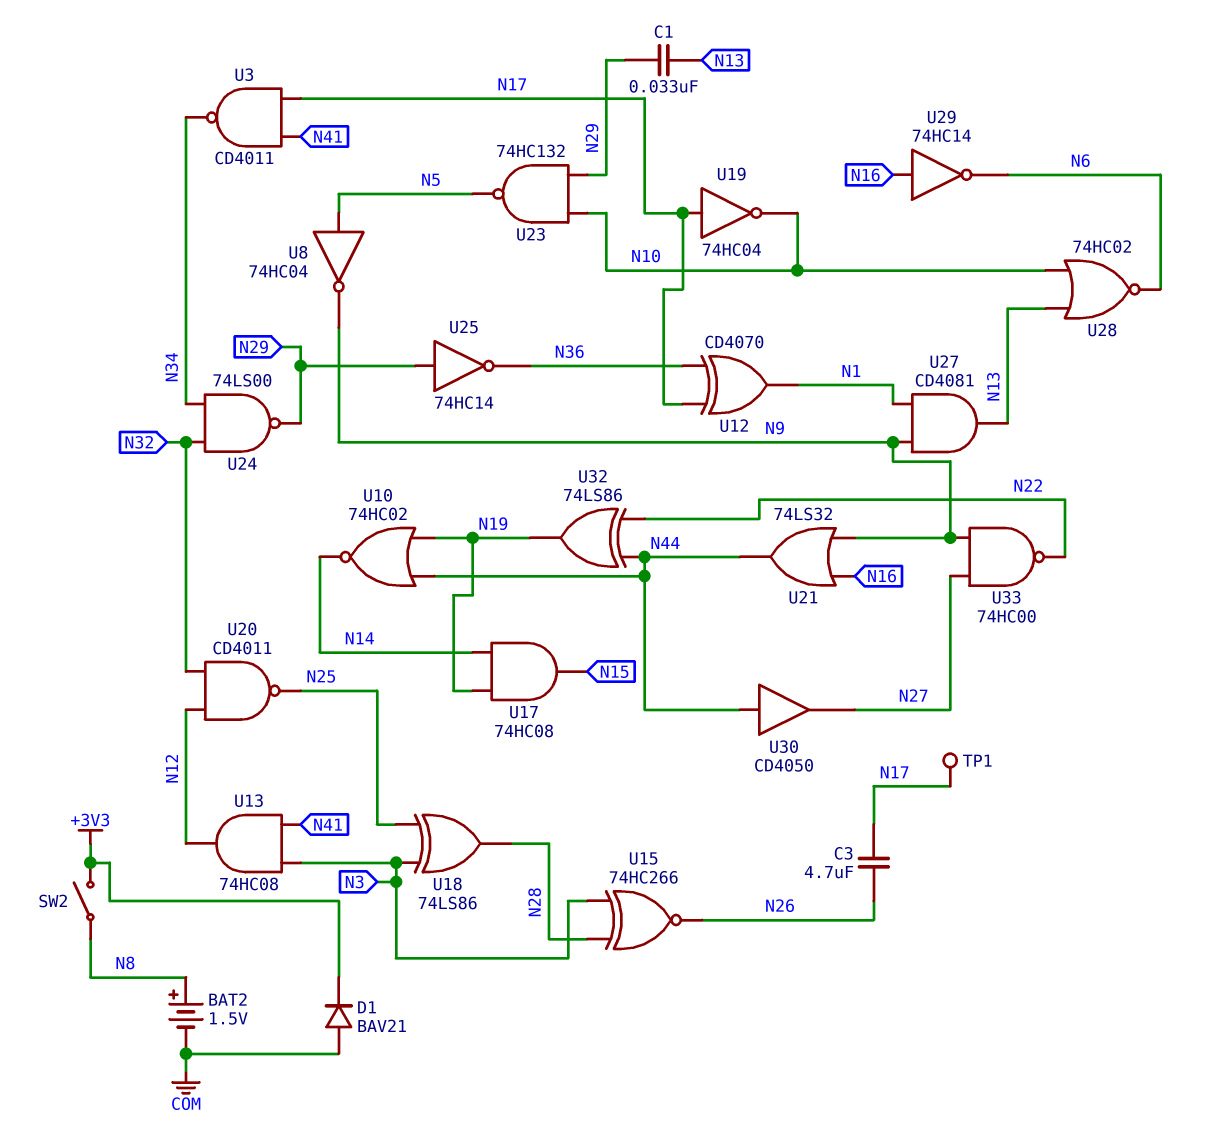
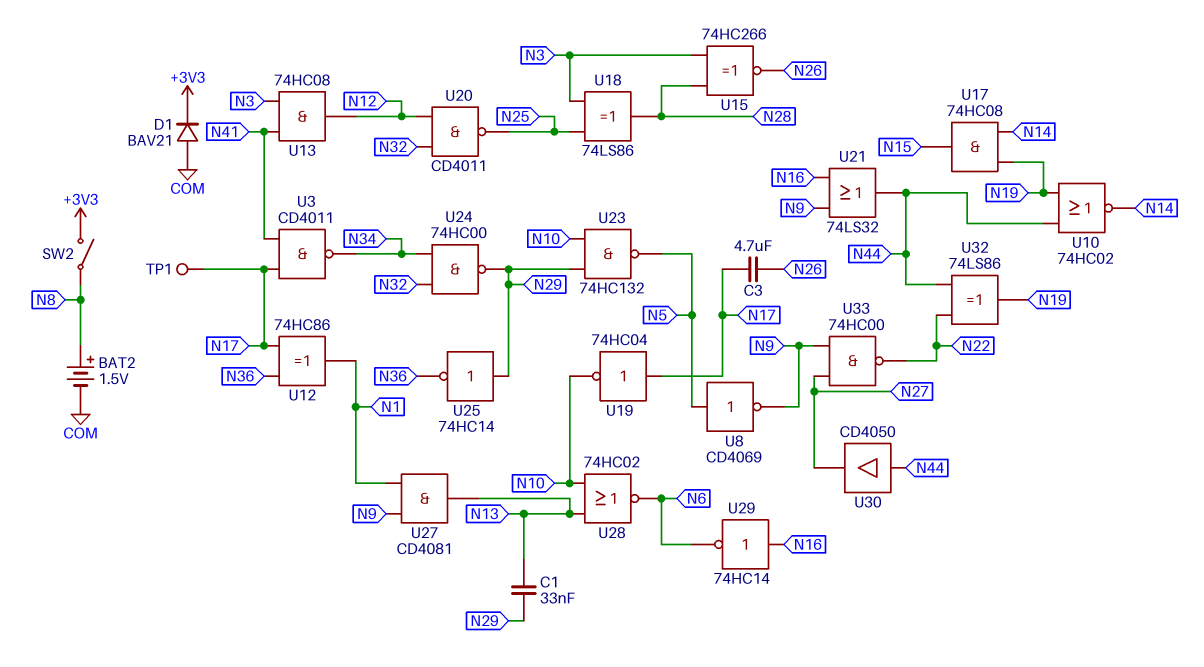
U8: NOT 74HC04 (in N5, out N9) -> NOT CD4069 (in N5, out N9)
U12: XOR CD4070 (in N17, in N36, out N1) -> XOR 74HC86 (in N17, in N36, out N1)
U24: NAND 74LS00 (in N32, in N34, out N29) -> NAND 74HC00 (in N32, in N34, out N29)

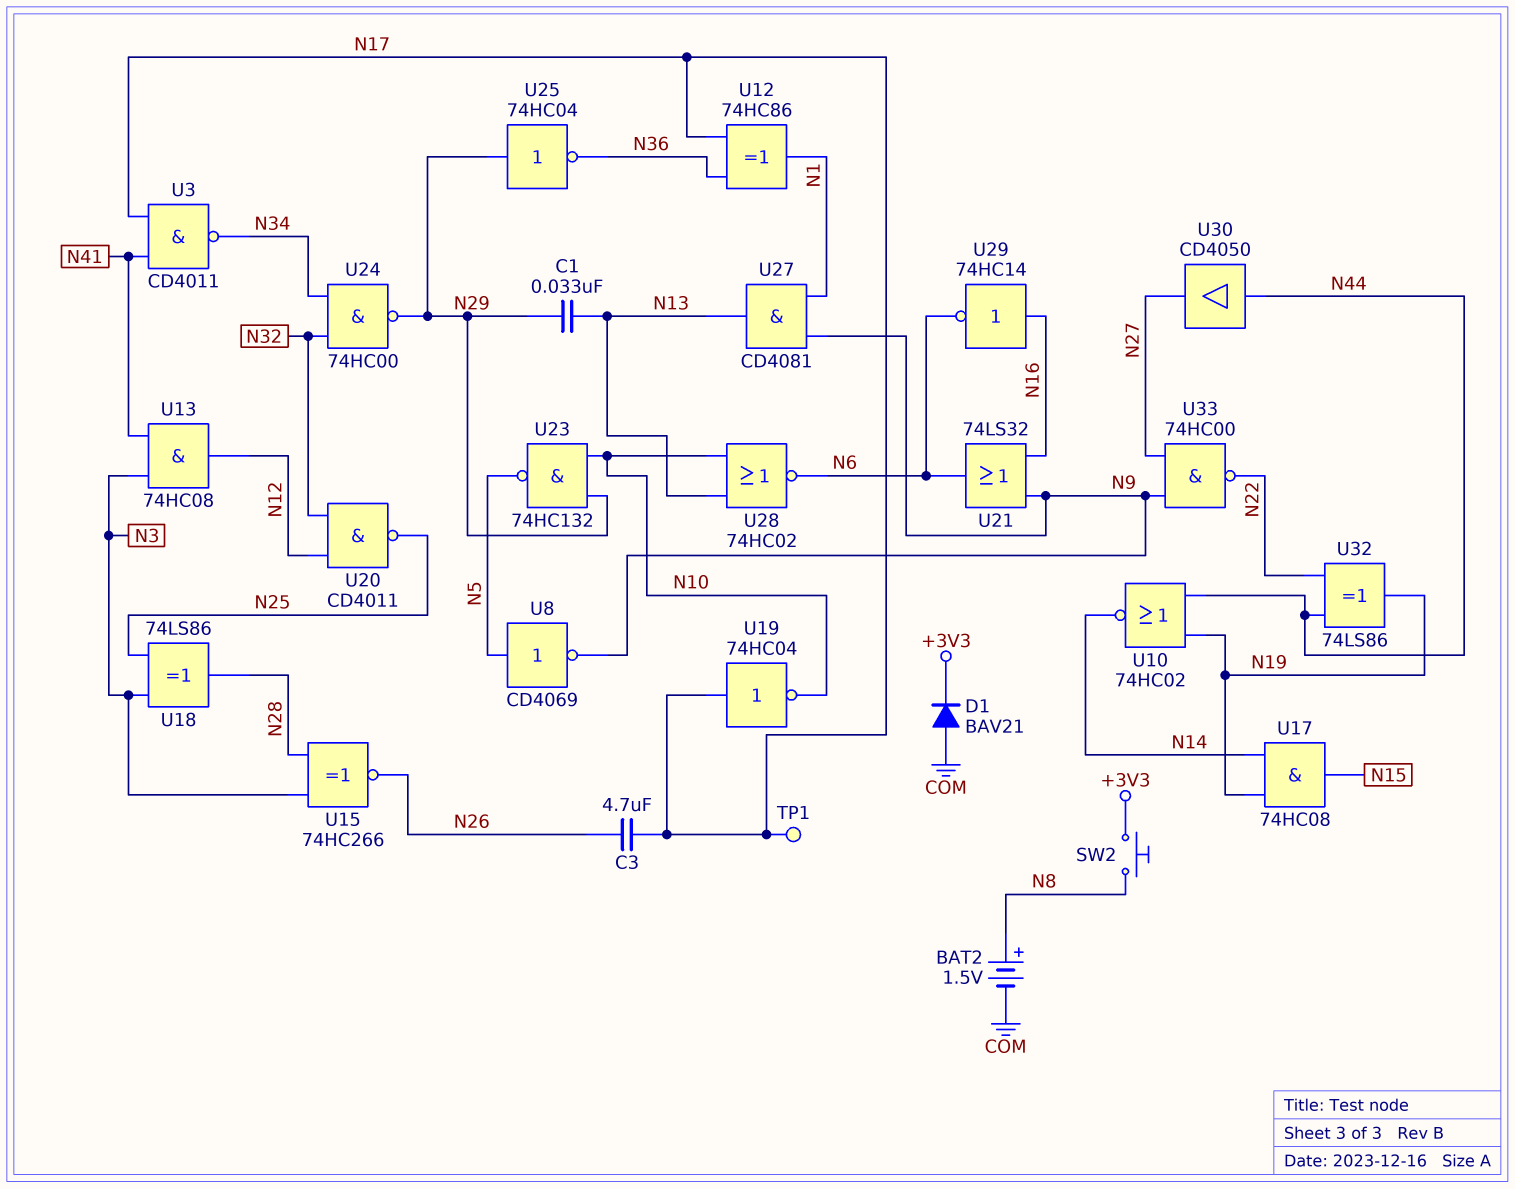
SW2: switch (+3V3, N8) -> button (+3V3, N8)
U21: OR 74LS32 (in N9, in N16, out N44) -> OR 74LS32 (in N9, in N16, out N6)
U25: NOT 74HC14 (in N29, out N36) -> NOT 74HC04 (in N29, out N36)

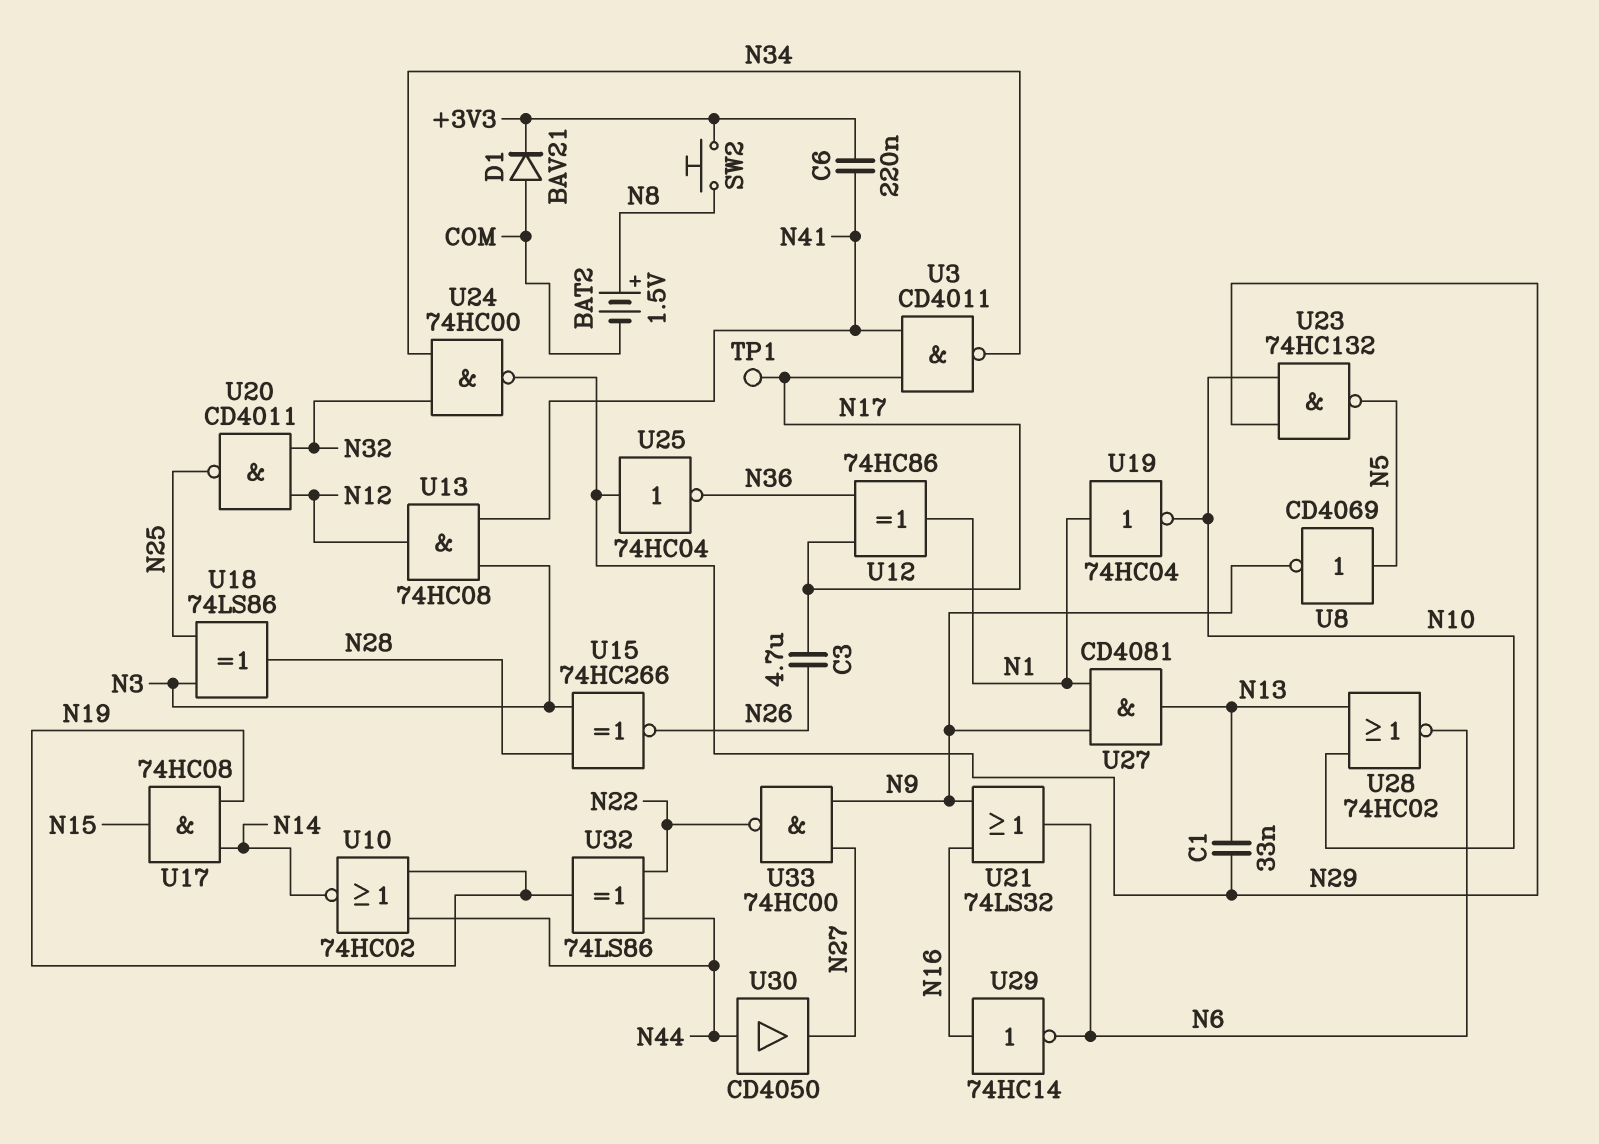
C6: none -> 220nF (+3V3, N41)
U19: NOT 74HC04 (in N17, out N10) -> NOT 74HC04 (in N1, out N10)

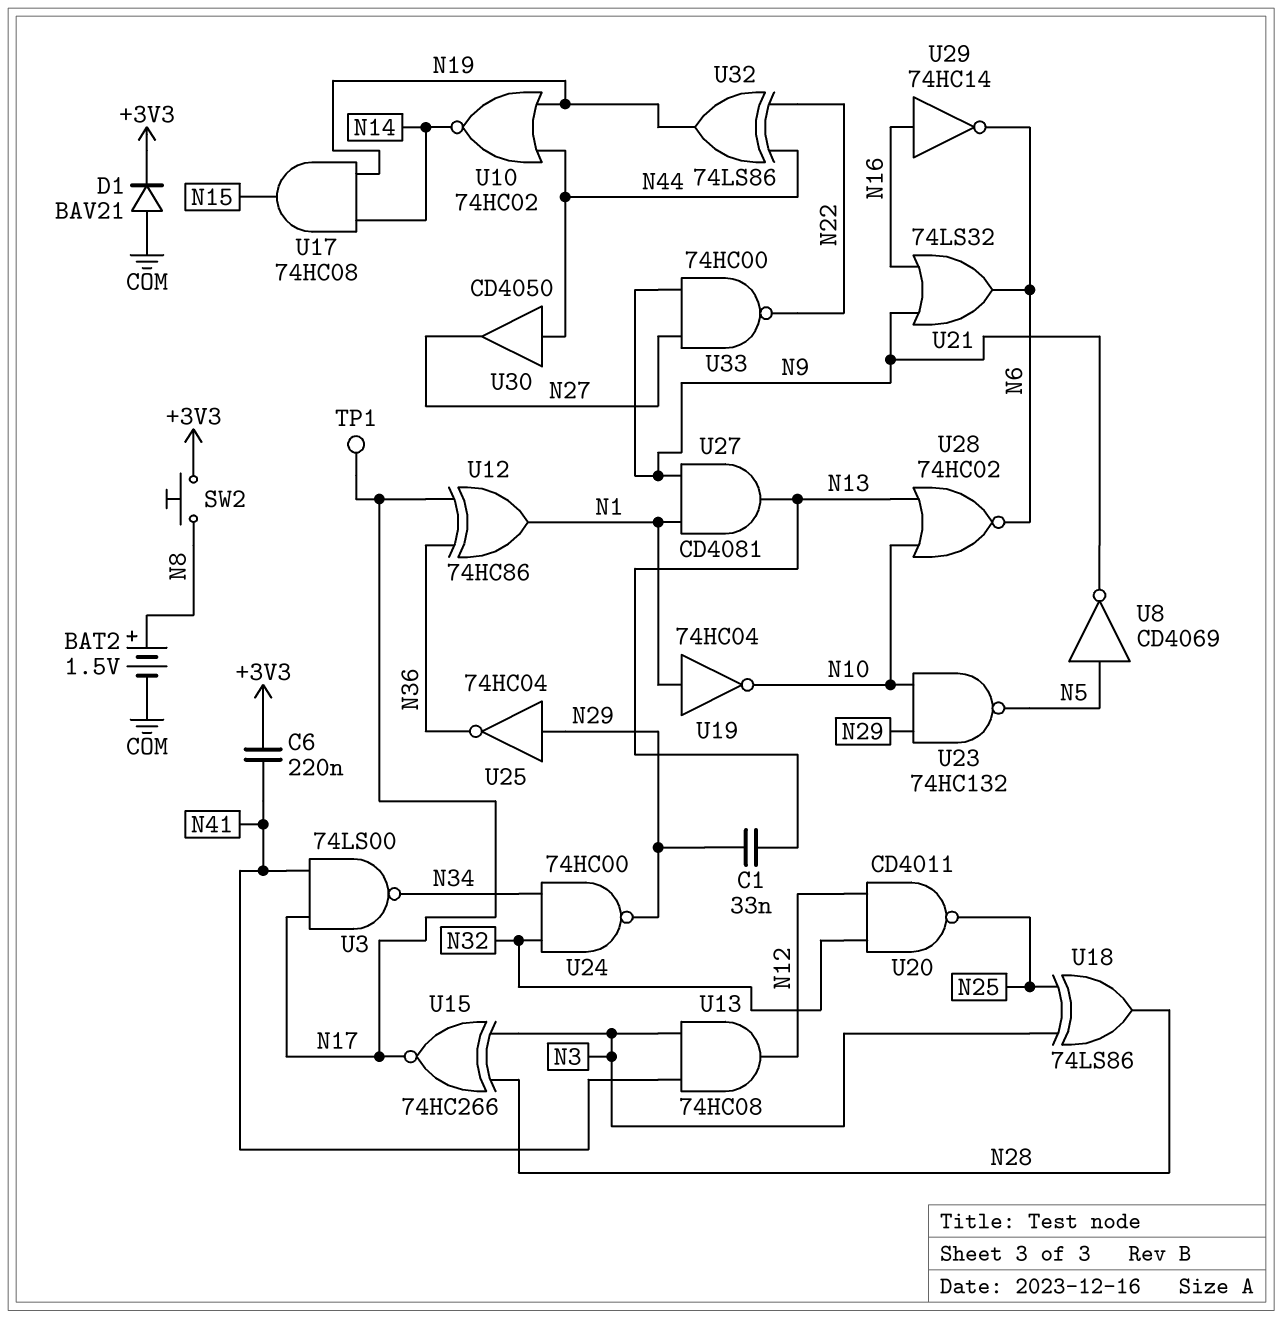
C3: 4.7uF (N17, N26) -> none
U3: NAND CD4011 (in N17, in N41, out N34) -> NAND 74LS00 (in N17, in N41, out N34)
U15: XNOR 74HC266 (in N3, in N28, out N26) -> XNOR 74HC266 (in N3, in N28, out N17)

